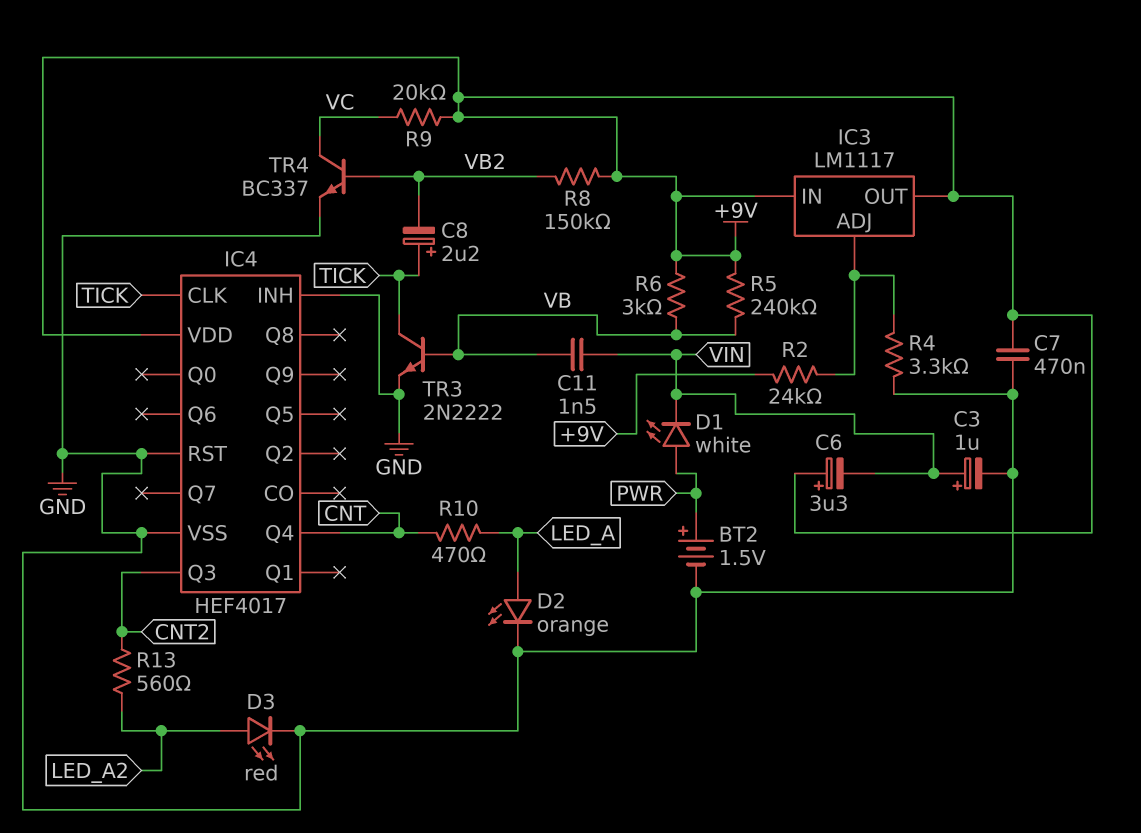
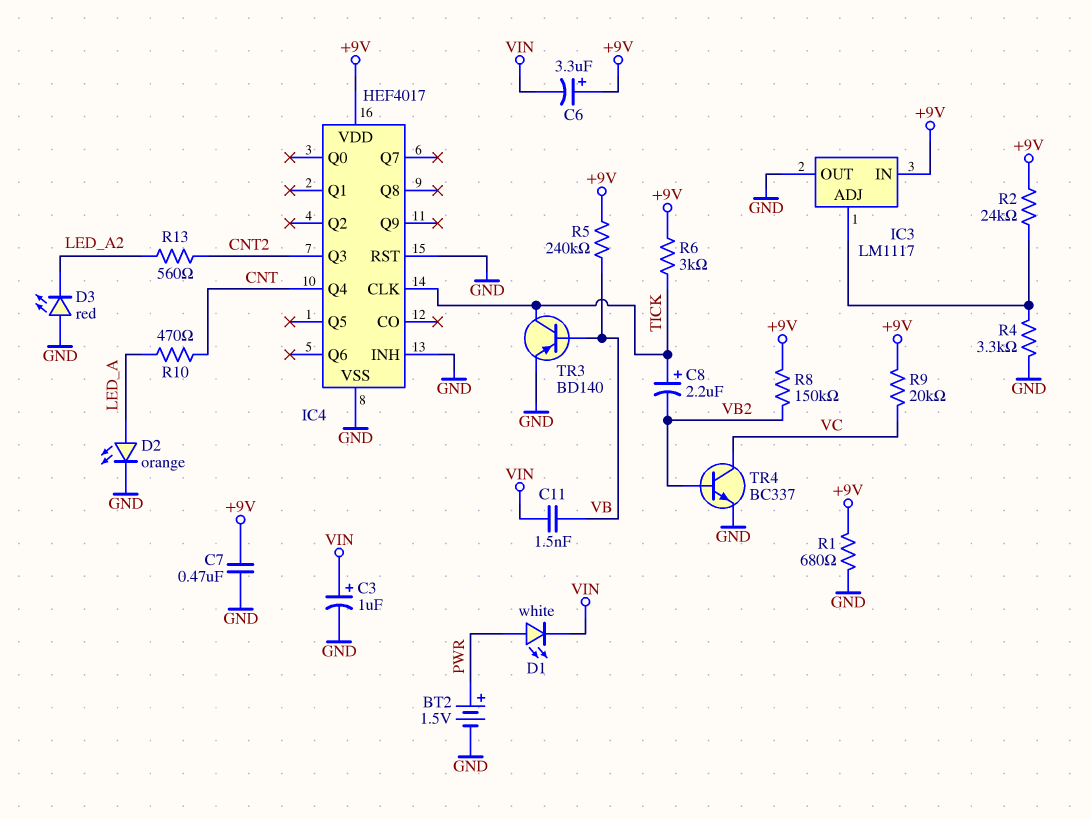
D3: LED red (A LED_A2, K GND) -> LED red (A GND, K LED_A2)
IC3 pin OUT: +9V -> GND
R1: none -> 680 (+9V, GND)
R6: 3k (+9V, VB) -> 3k (+9V, TICK)
TR3: NPN 2N2222 (B VB, C TICK, E GND) -> PNP BD140 (B VB, C TICK, E GND)

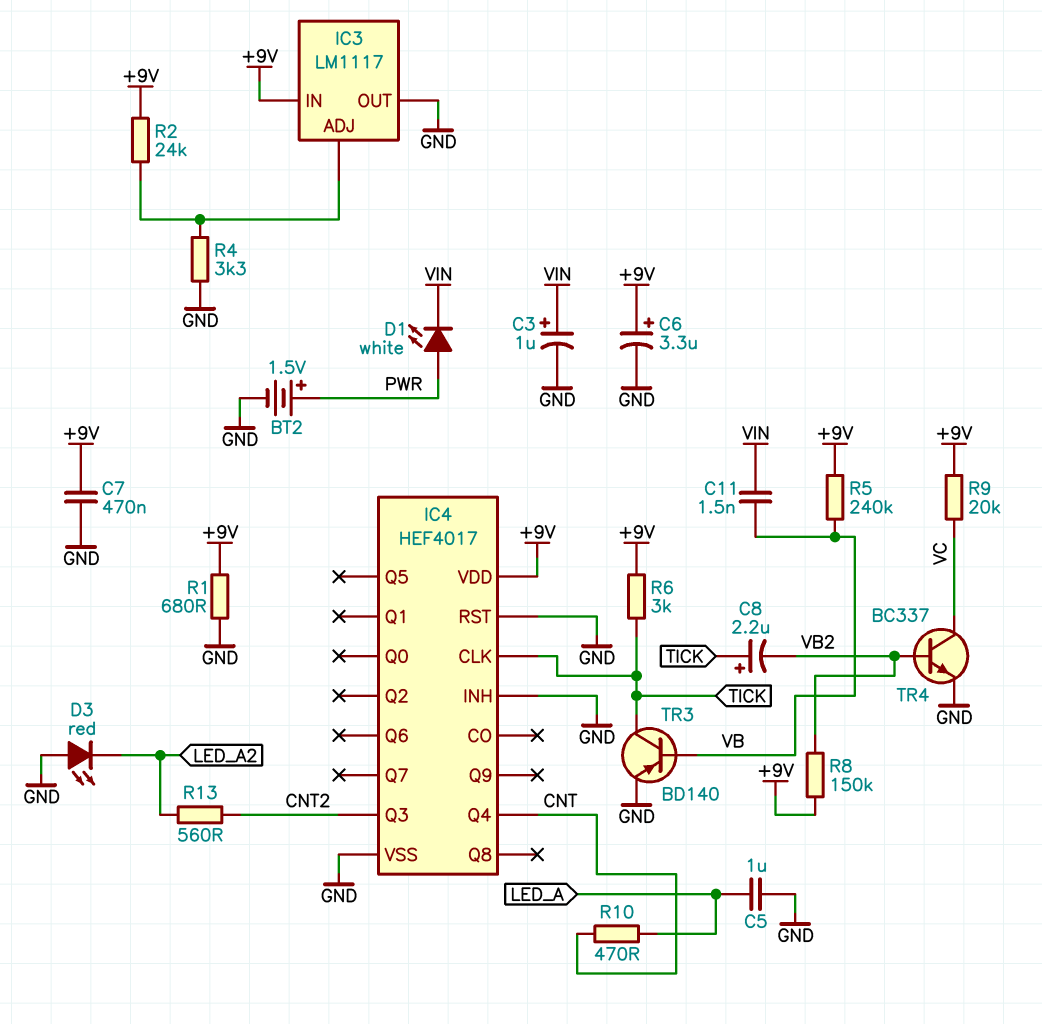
C5: none -> 1uF (GND, LED_A)
C6: 3.3uF (plus +9V, minus VIN) -> 3.3uF (plus +9V, minus GND)
D2: LED orange (A LED_A, K GND) -> none

